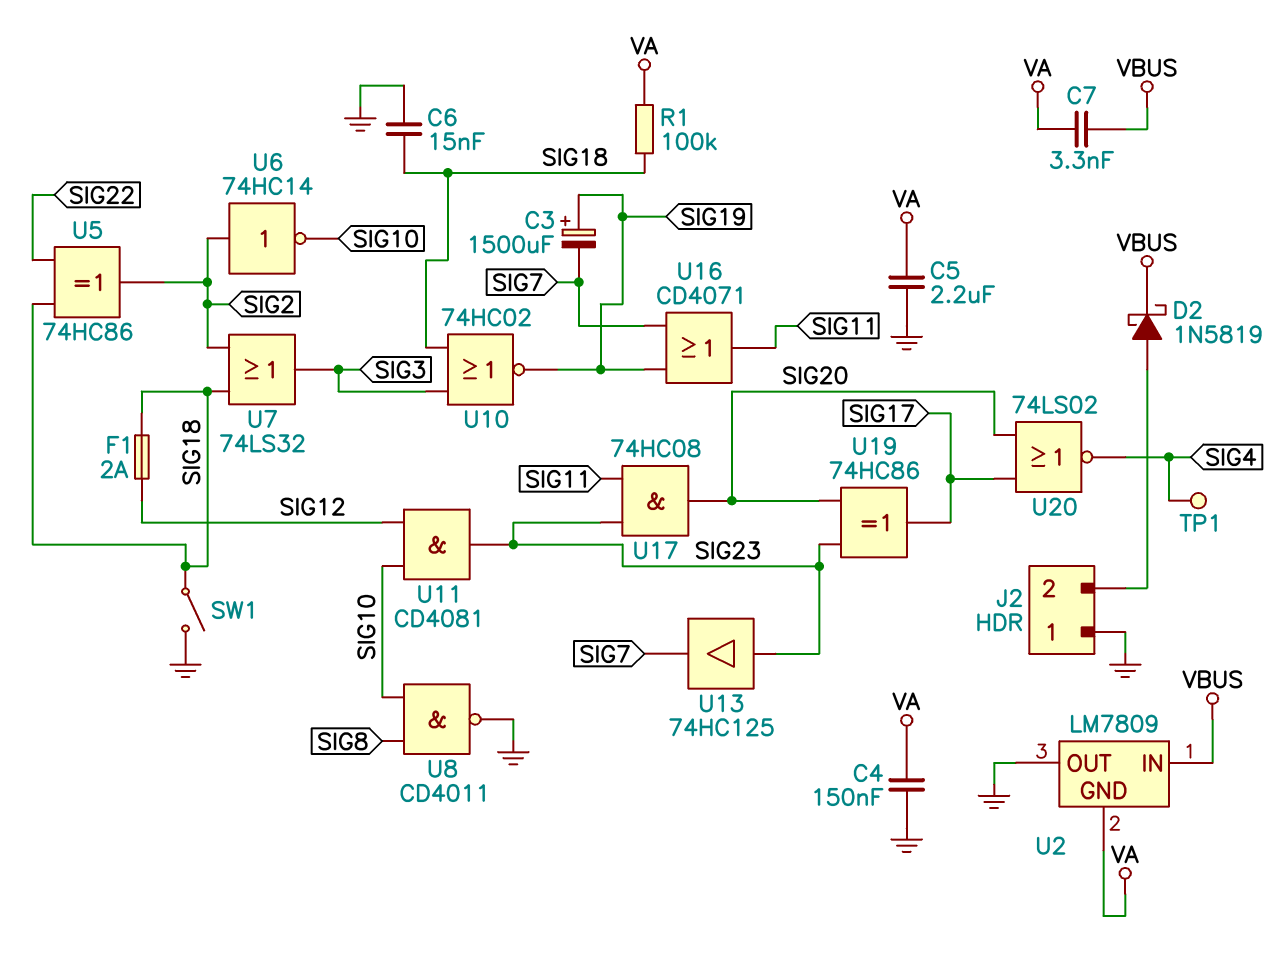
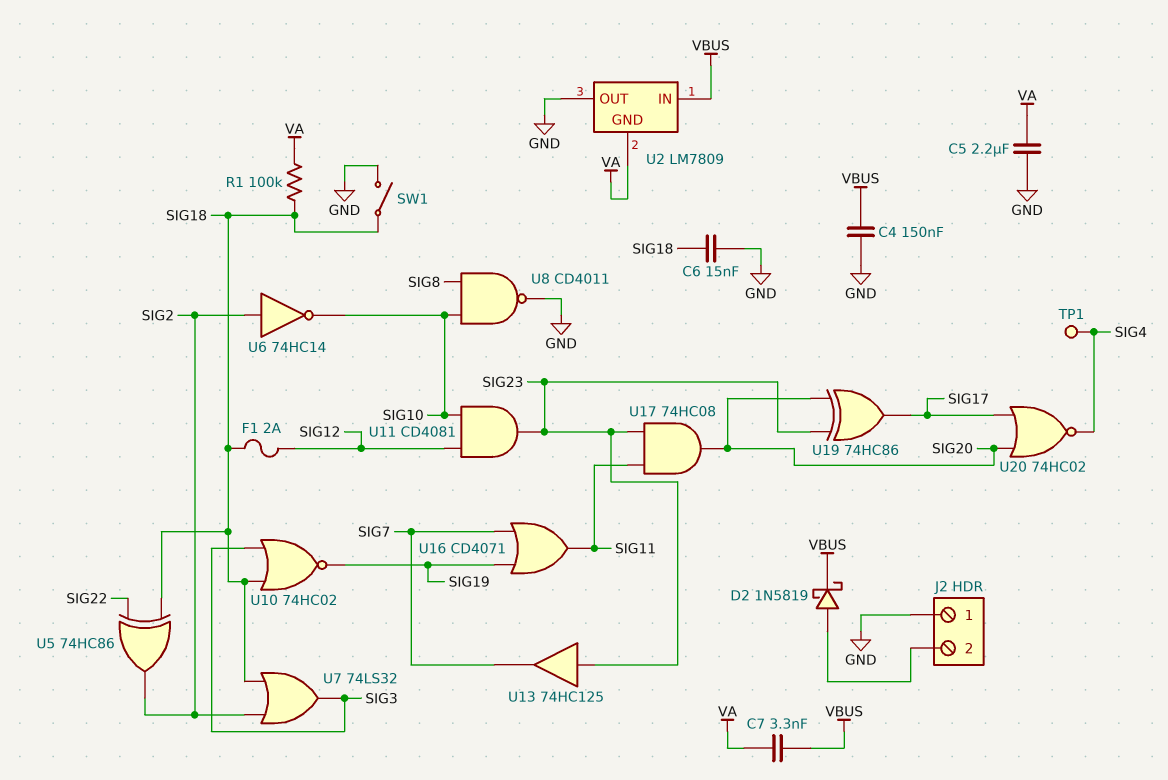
C3: 1500uF (plus SIG19, minus SIG7) -> none
C4: 150nF (GND, VA) -> 150nF (GND, VBUS)
U20: NOR 74LS02 (in SIG17, in SIG20, out SIG4) -> NOR 74HC02 (in SIG17, in SIG20, out SIG4)

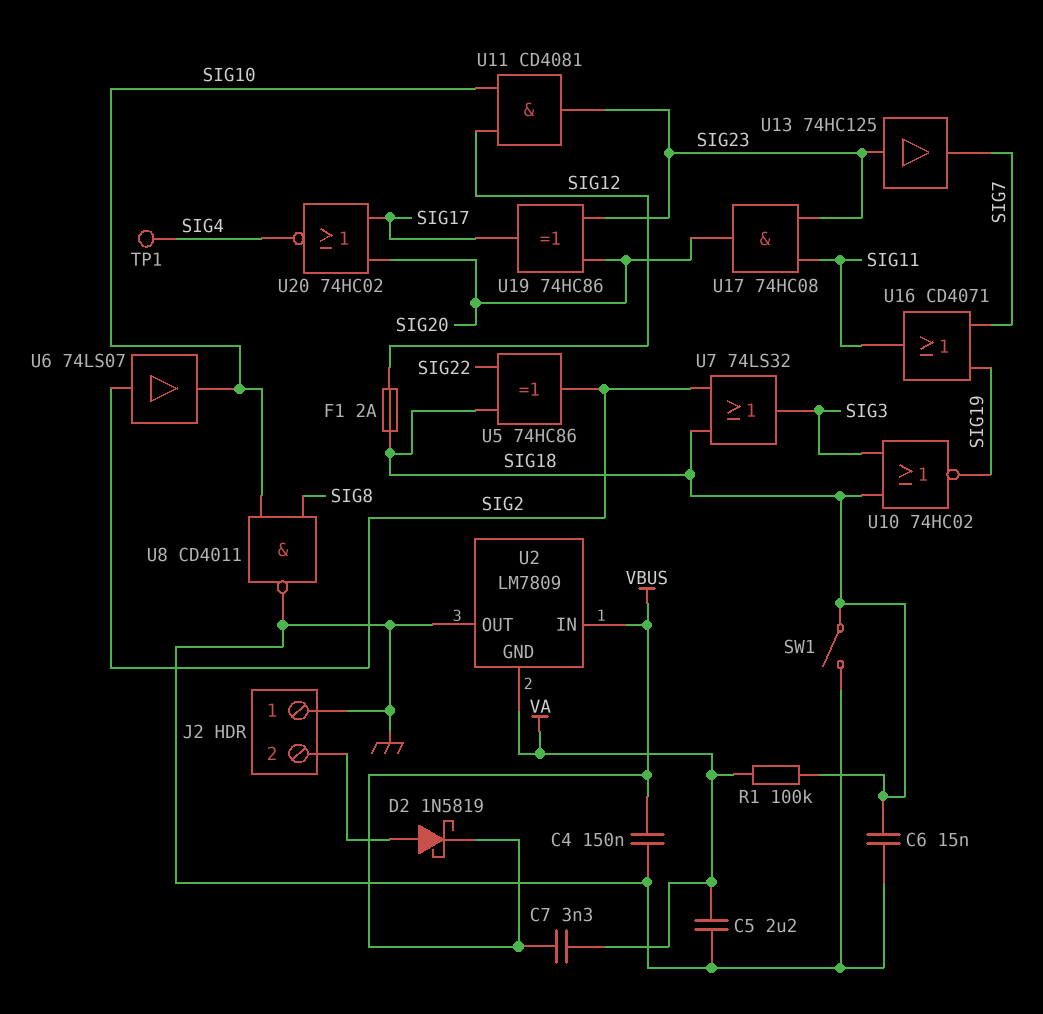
U6: NOT 74HC14 (in SIG2, out SIG10) -> buffer 74LS07 (in SIG2, out SIG10)

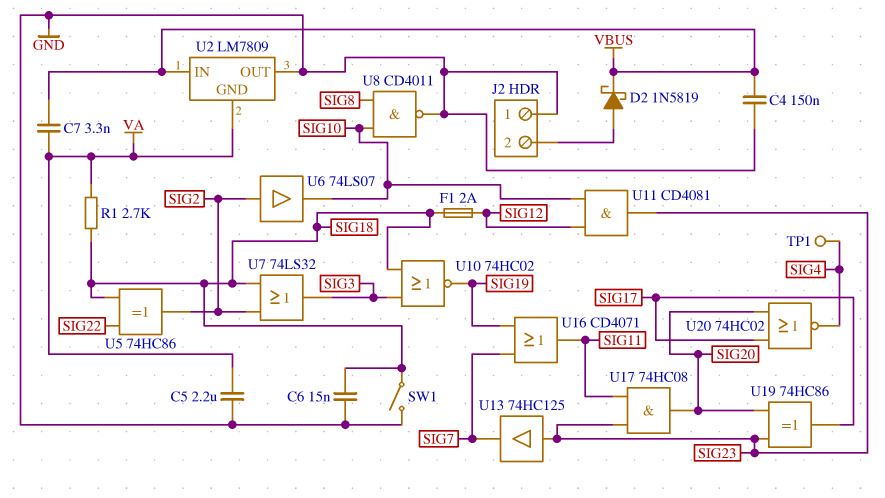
R1: 100k (SIG18, VA) -> 2.7k (SIG18, VA)

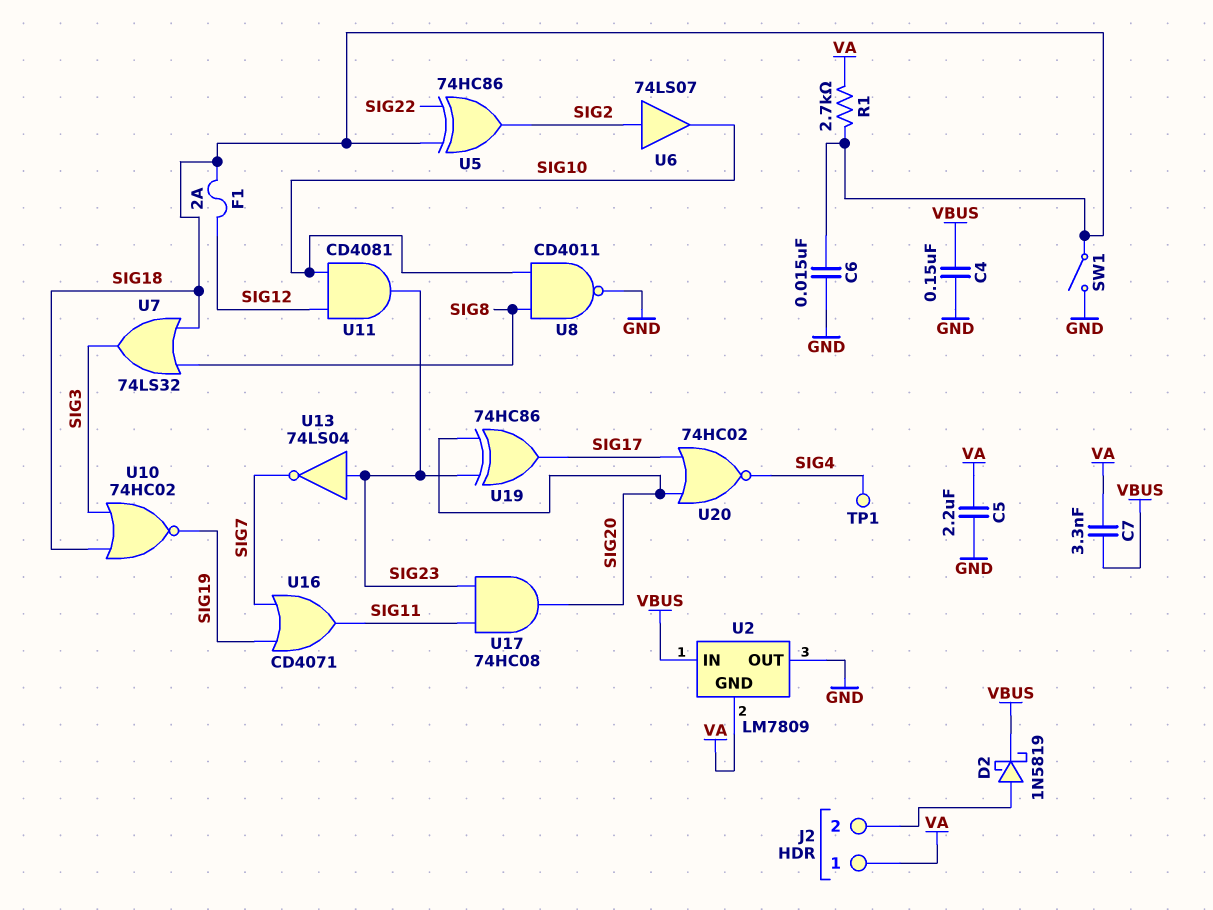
J2 pin 1: GND -> VA
U7: OR 74LS32 (in SIG2, in SIG18, out SIG3) -> OR 74LS32 (in SIG8, in SIG18, out SIG3)
U13: buffer 74HC125 (in SIG23, out SIG7) -> NOT 74LS04 (in SIG23, out SIG7)

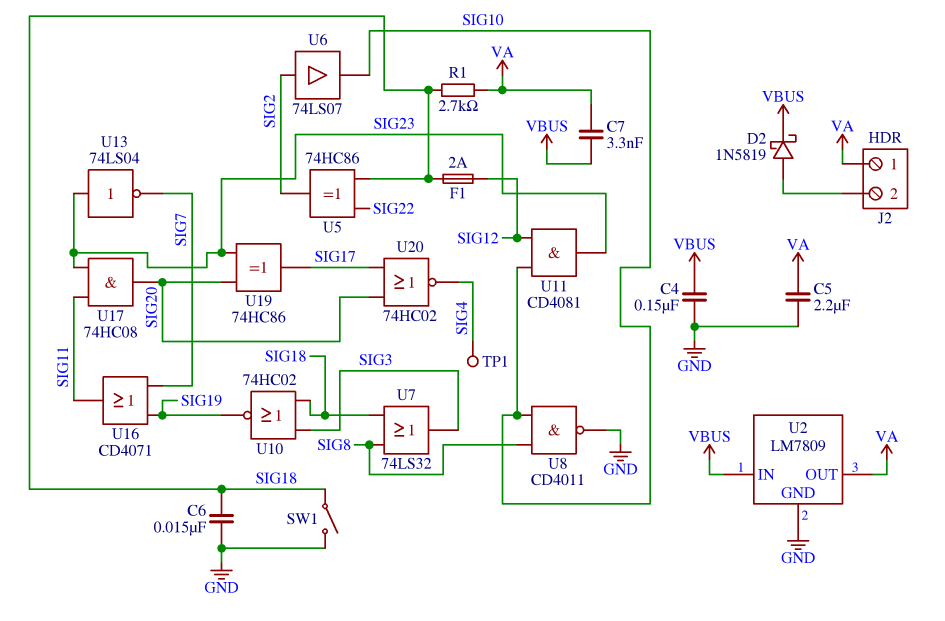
U2 pin GND: VA -> GND
U2 pin OUT: GND -> VA

